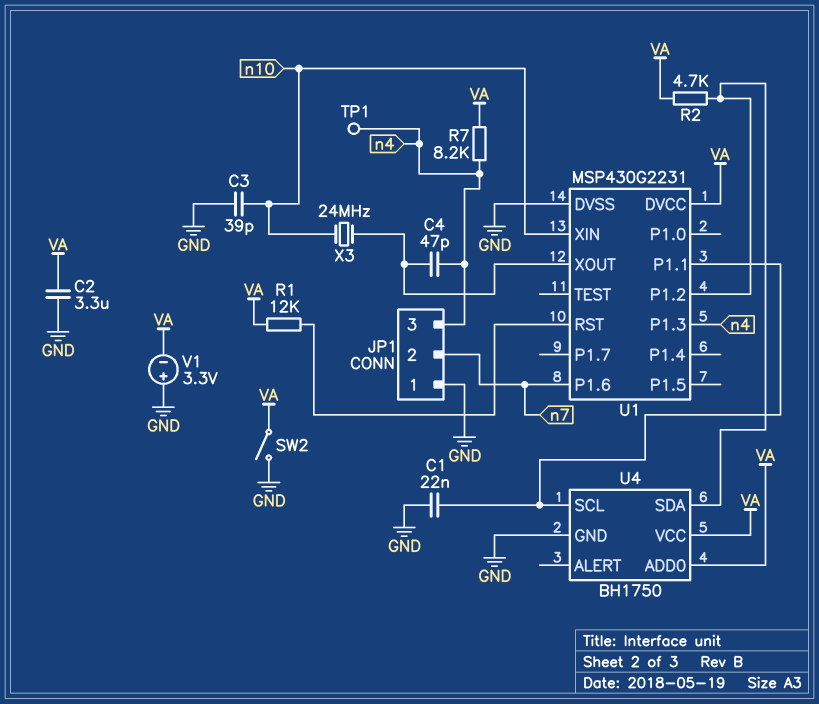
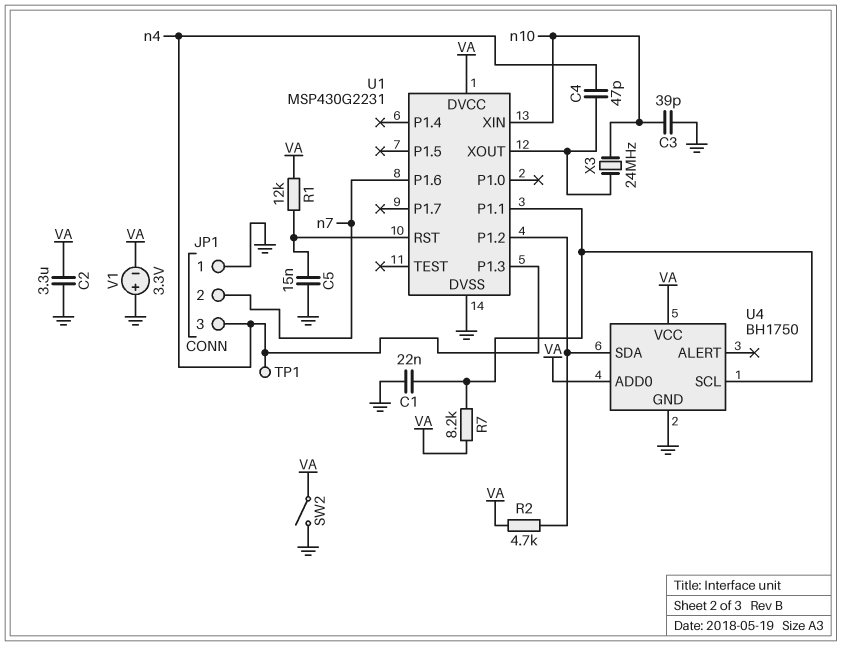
C5: none -> 15nF (GND, U1/RST)
R7: 8.2k (VA, n4) -> 8.2k (U1/P1.1, VA)

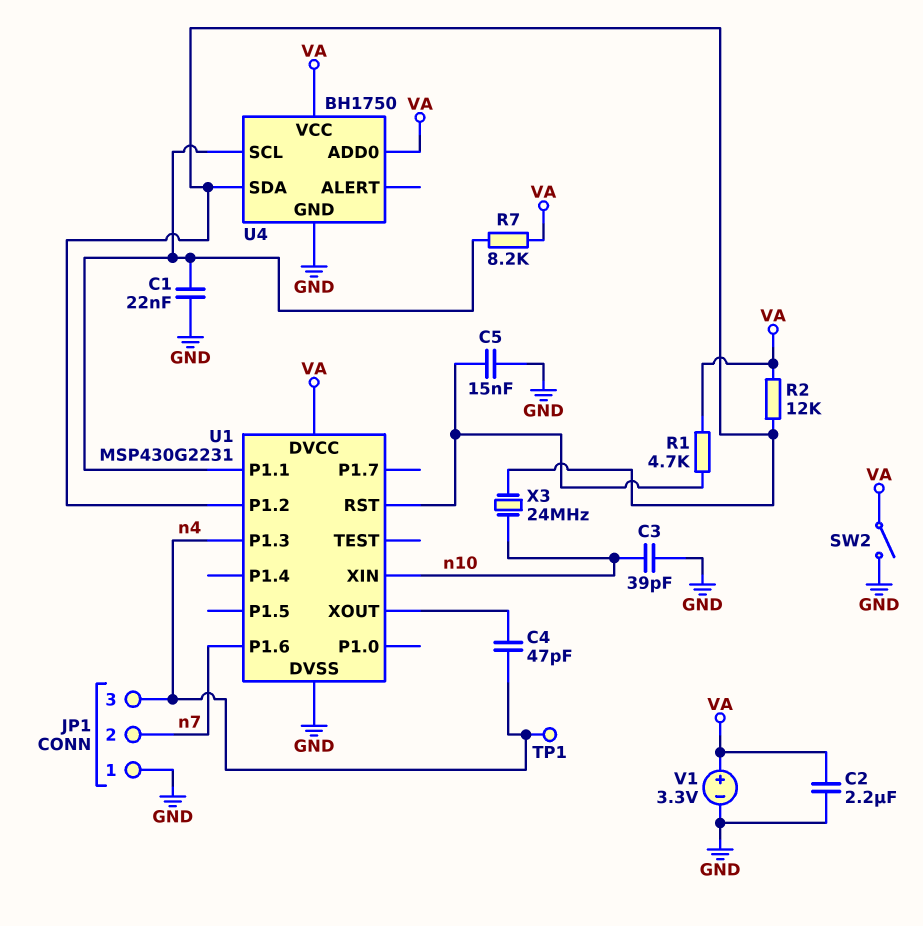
C2: 3.3uF (GND, VA) -> 2.2uF (GND, VA)
R1: 12k (U1/RST, VA) -> 4.7k (U1/RST, VA)
R2: 4.7k (U1/P1.2, VA) -> 12k (U1/P1.2, VA)
V1: 3.3V (plus GND, minus VA) -> 3.3V (plus VA, minus GND)
X3: 24MHz (U1/XOUT, n10) -> 24MHz (U1/P1.2, n10)

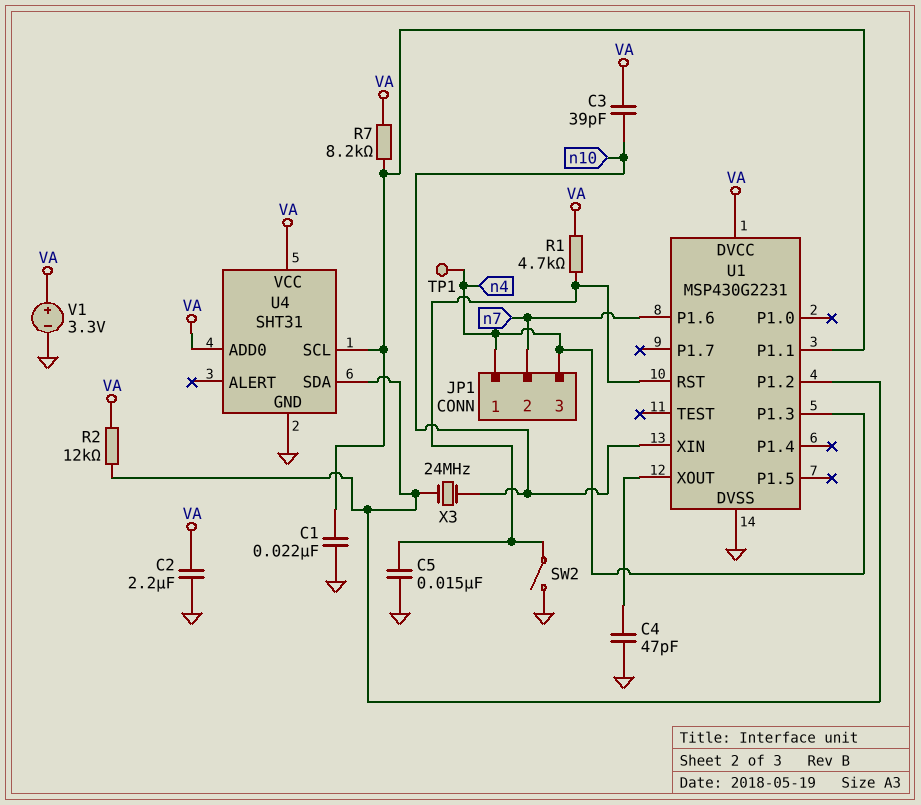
C3: 39pF (GND, n10) -> 39pF (VA, n10)
C4: 47pF (U1/XOUT, n4) -> 47pF (GND, U1/XOUT)
JP1 pin 1: GND -> n4
SW2: switch (GND, VA) -> switch (GND, U1/RST)
U4: BH1750 -> SHT31

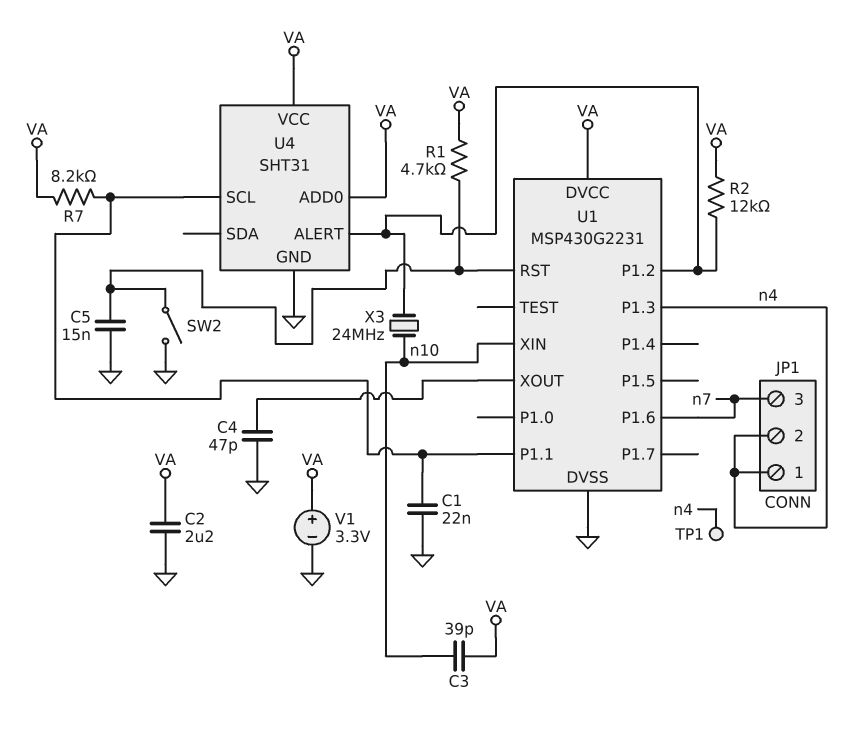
JP1 pin 2: n7 -> n4
JP1 pin 3: n4 -> n7
U4 pin ALERT: none -> U1/P1.2
U4 pin SDA: U1/P1.2 -> none

